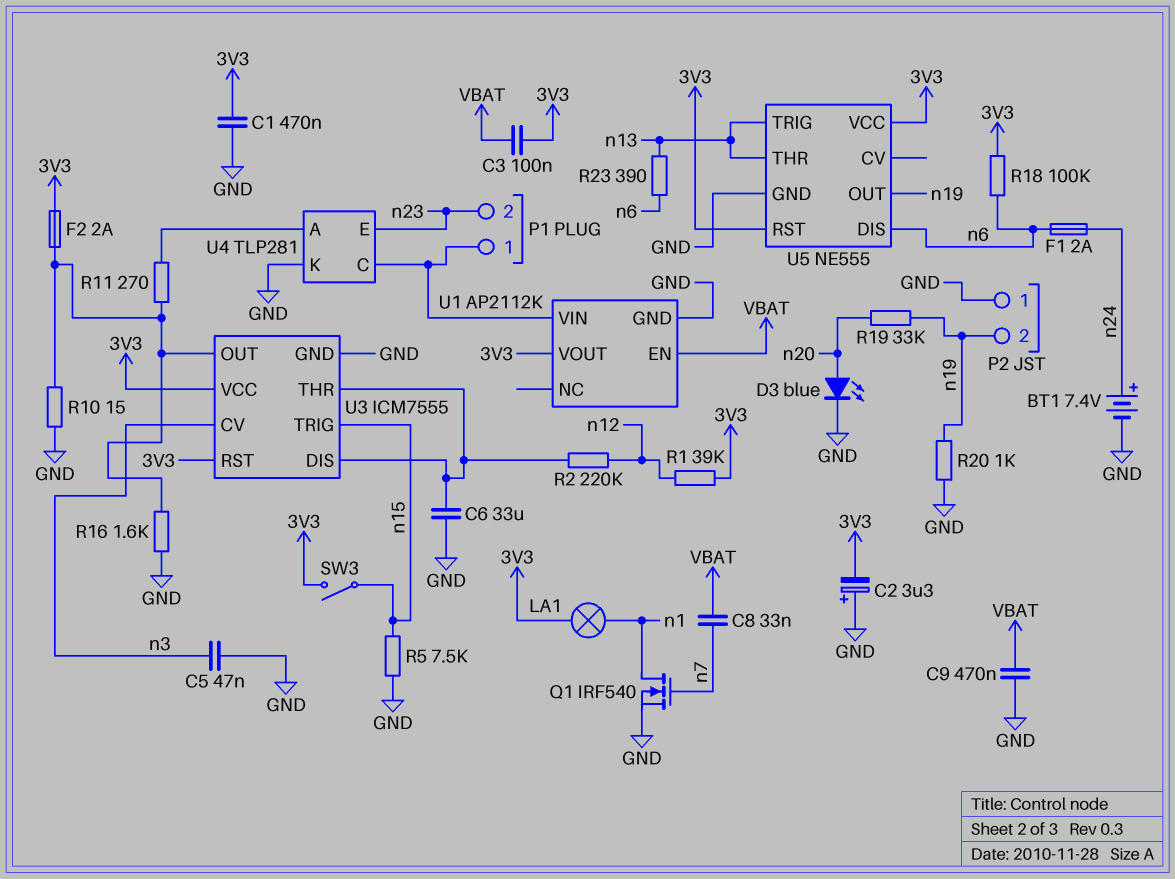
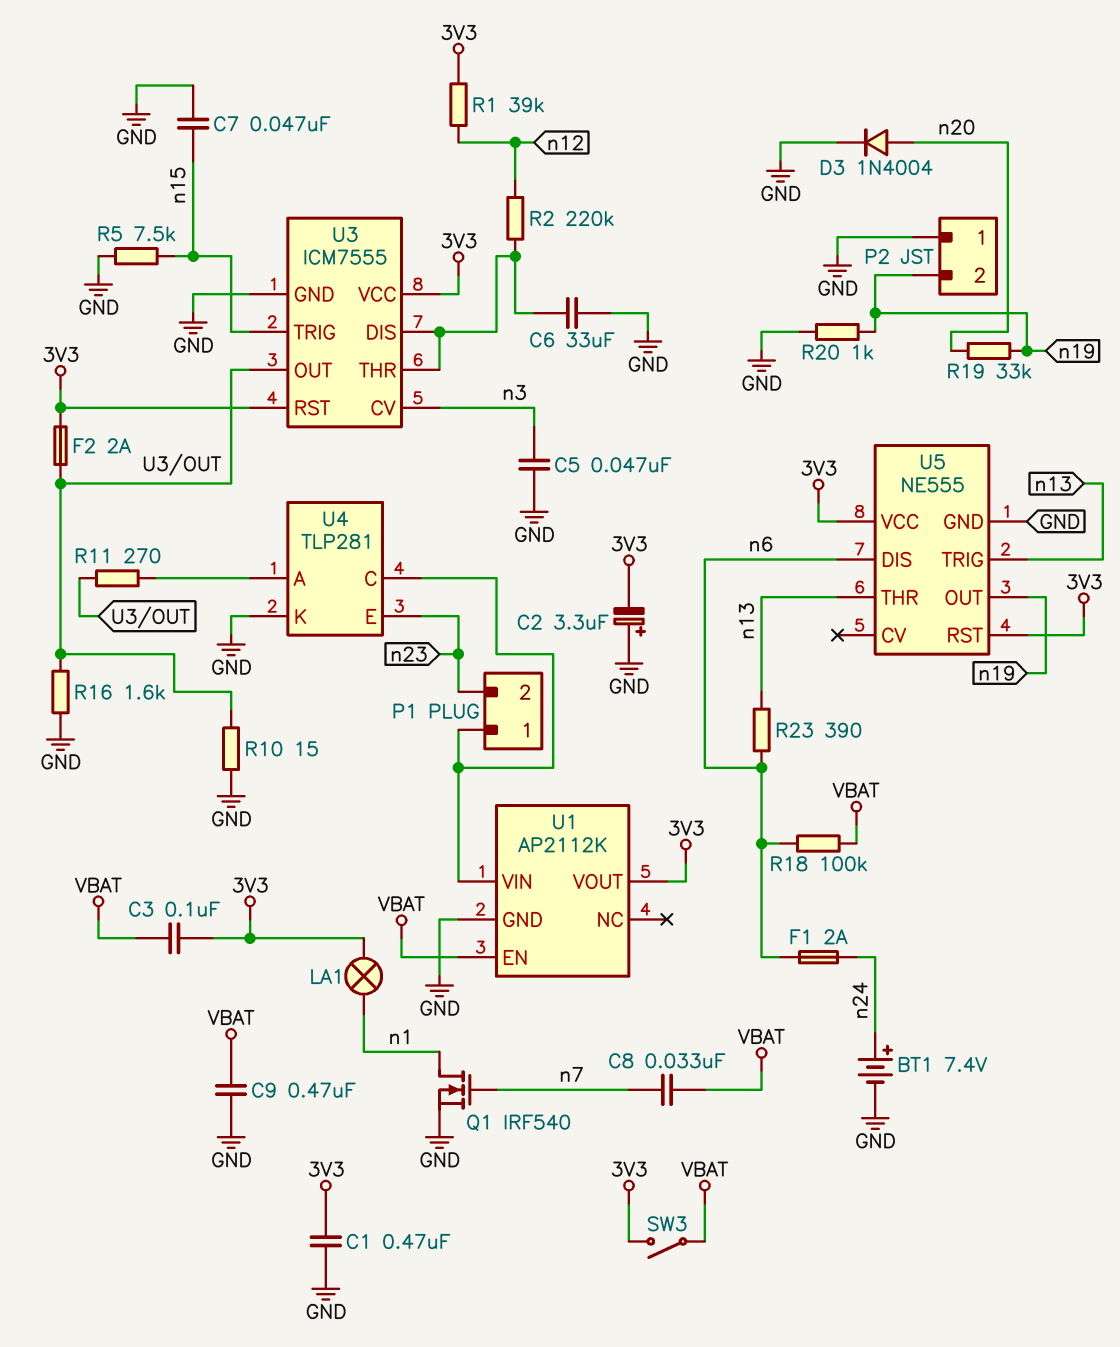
C7: none -> 47nF (GND, n15)
D3: LED blue (A n20, K GND) -> diode 1N4004 (A n20, K GND)
R18: 100k (3V3, n6) -> 100k (VBAT, n6)
SW3: switch (3V3, n15) -> switch (3V3, VBAT)

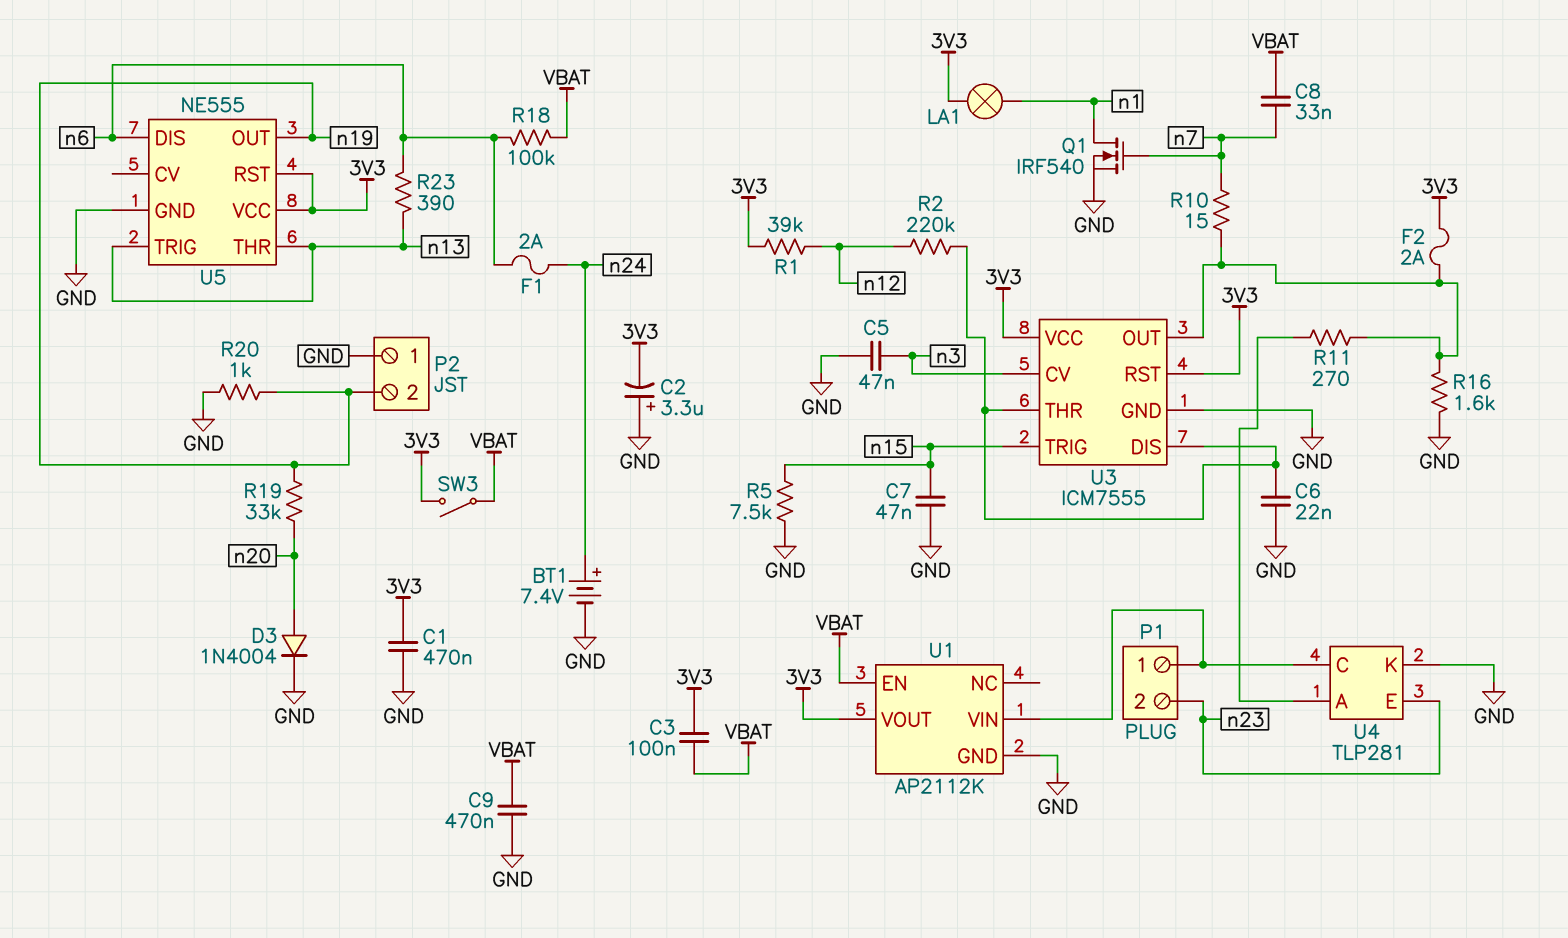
C6: 33uF (GND, U3/DIS) -> 22nF (GND, U3/DIS)
R10: 15 (GND, U3/OUT) -> 15 (U3/OUT, n7)

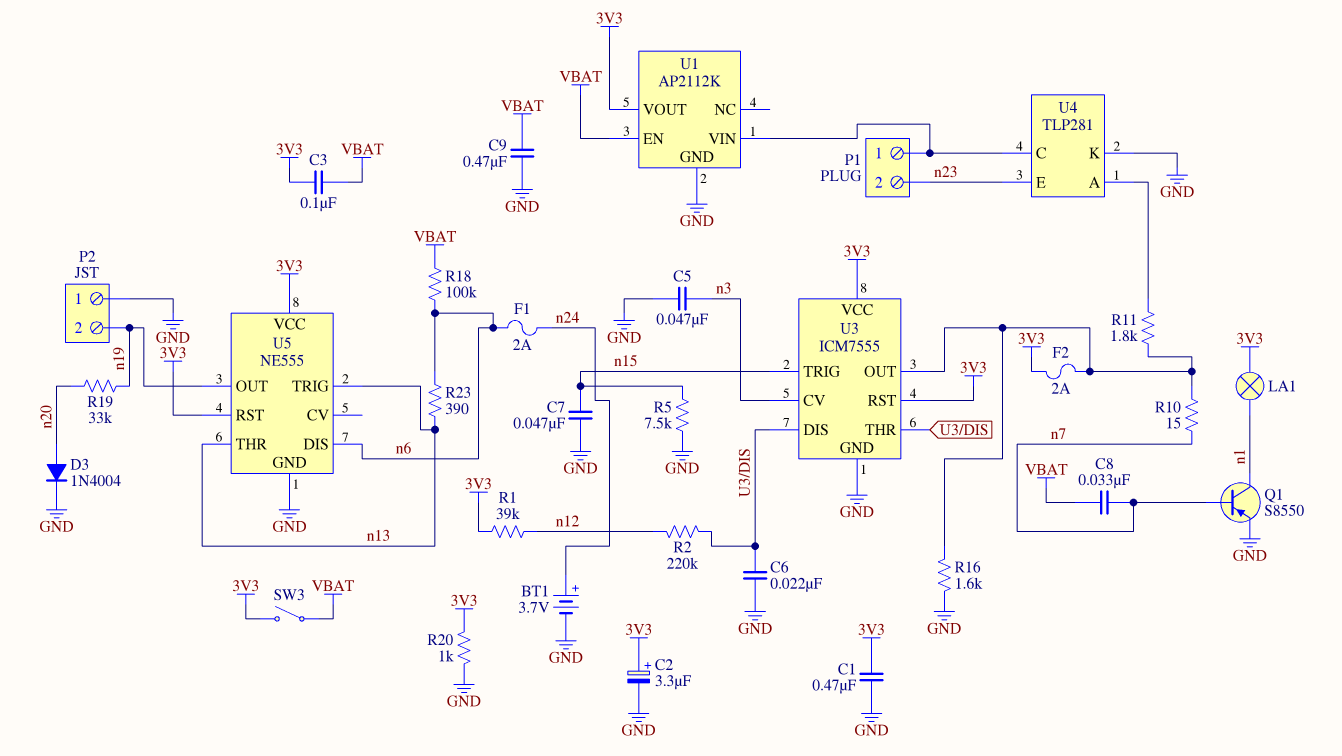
BT1: 7.4V (plus n24, minus GND) -> 3.7V (plus n24, minus GND)
C2: 3.3uF (plus GND, minus 3V3) -> 3.3uF (plus 3V3, minus GND)
Q1: NMOS IRF540 (G n7, D n1, S GND) -> PNP S8550 (B n7, C n1, E GND)
R11: 270 (U3/OUT, U4/A) -> 1.8k (U3/OUT, U4/A)
R20: 1k (GND, n19) -> 1k (3V3, GND)

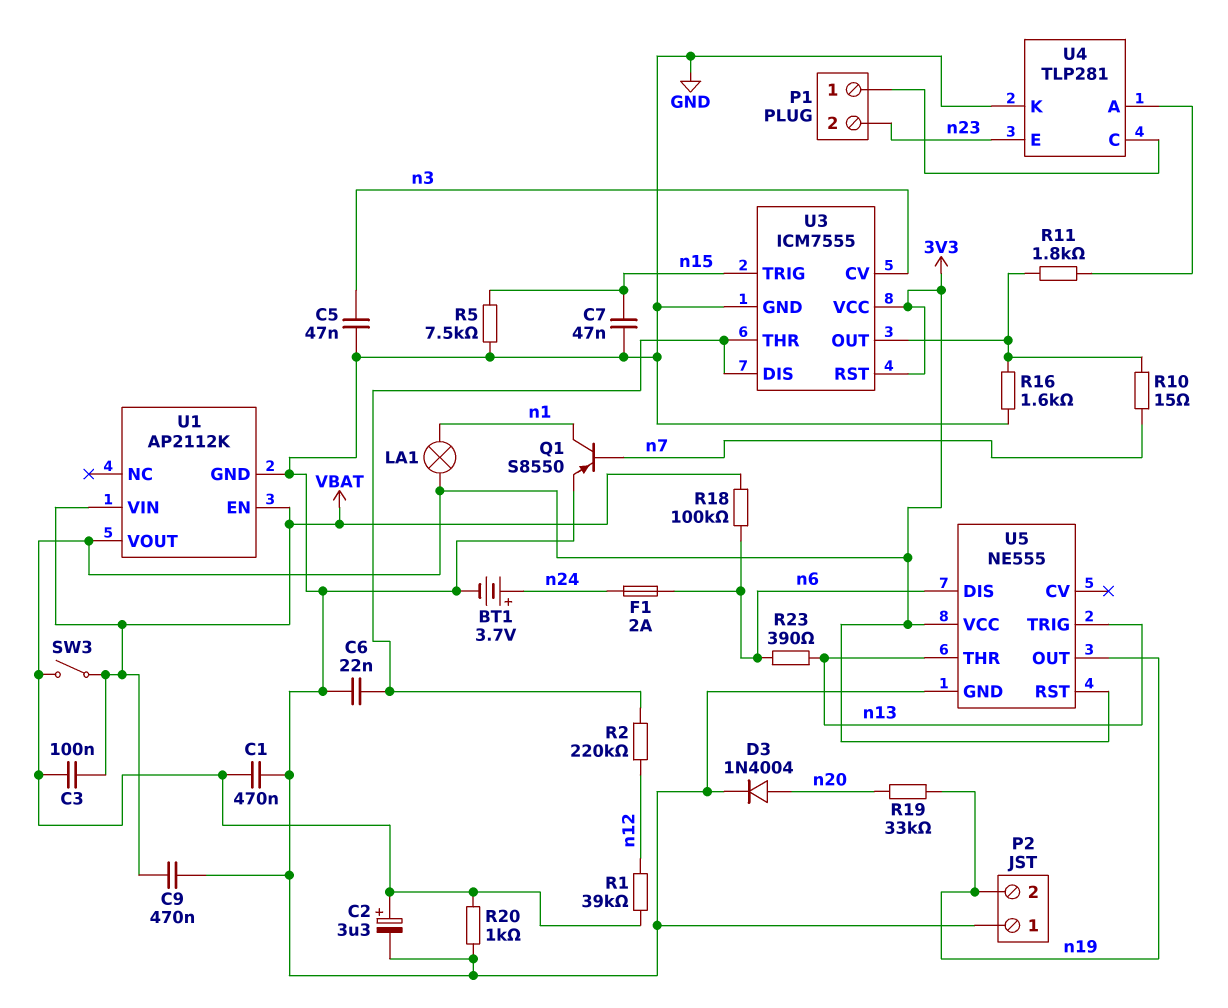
C8: 33nF (VBAT, n7) -> none
F2: 2A (3V3, U3/OUT) -> none
U1 pin VIN: P1/1 -> VBAT

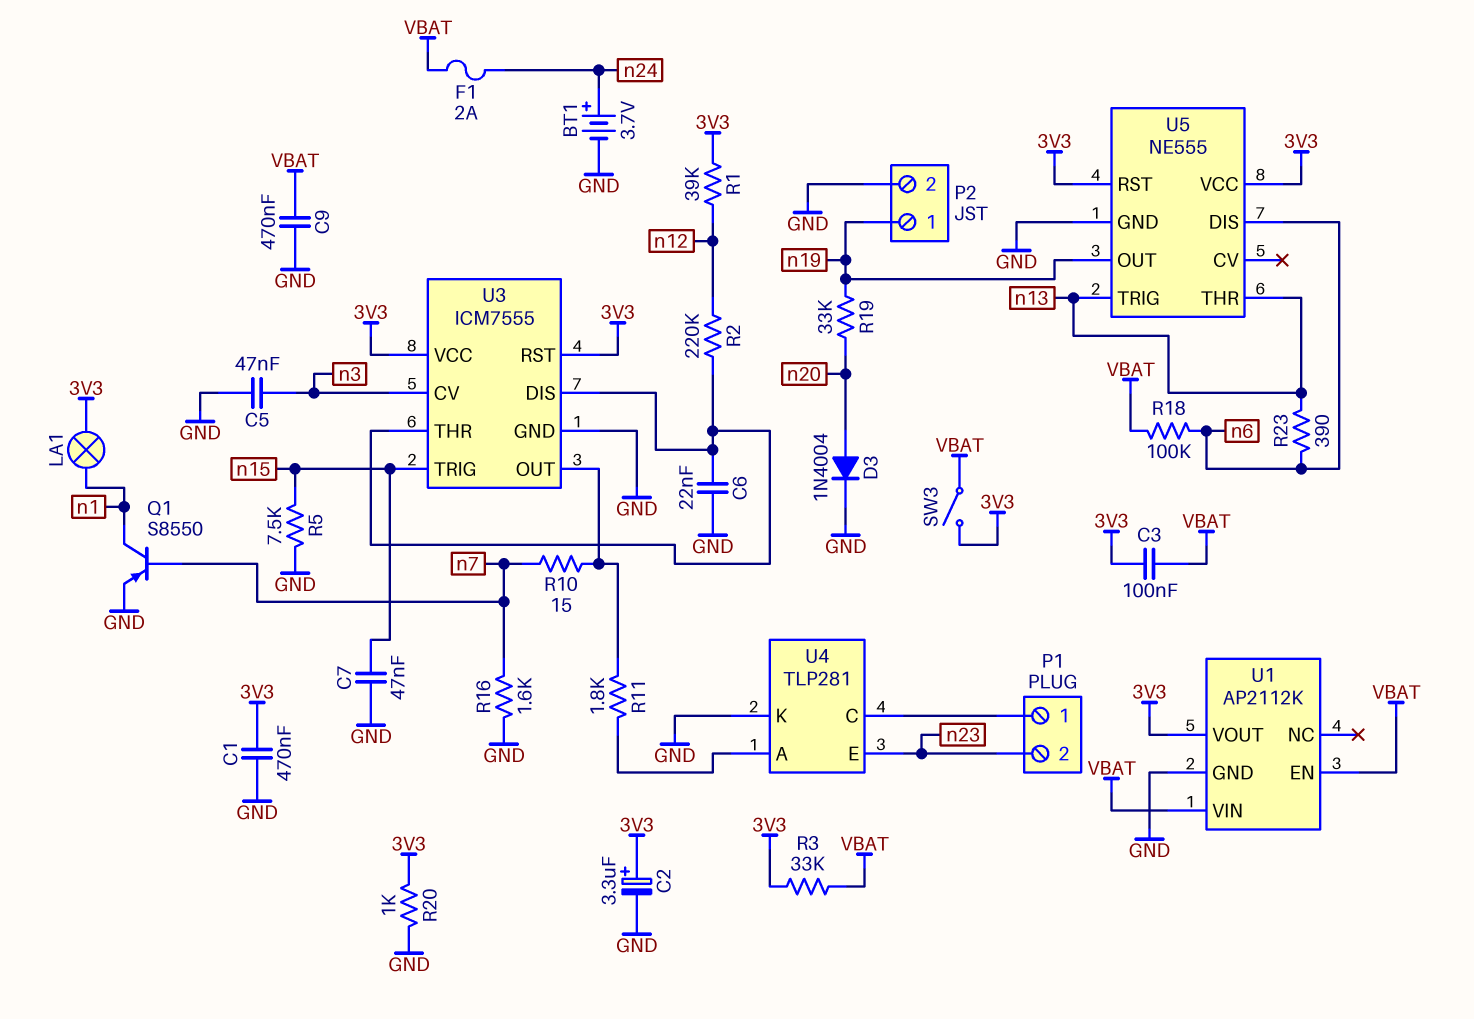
F1: 2A (n6, n24) -> 2A (VBAT, n24)
P2 pin 1: GND -> n19
P2 pin 2: n19 -> GND
R3: none -> 33k (3V3, VBAT)
R16: 1.6k (GND, U3/OUT) -> 1.6k (GND, n7)

